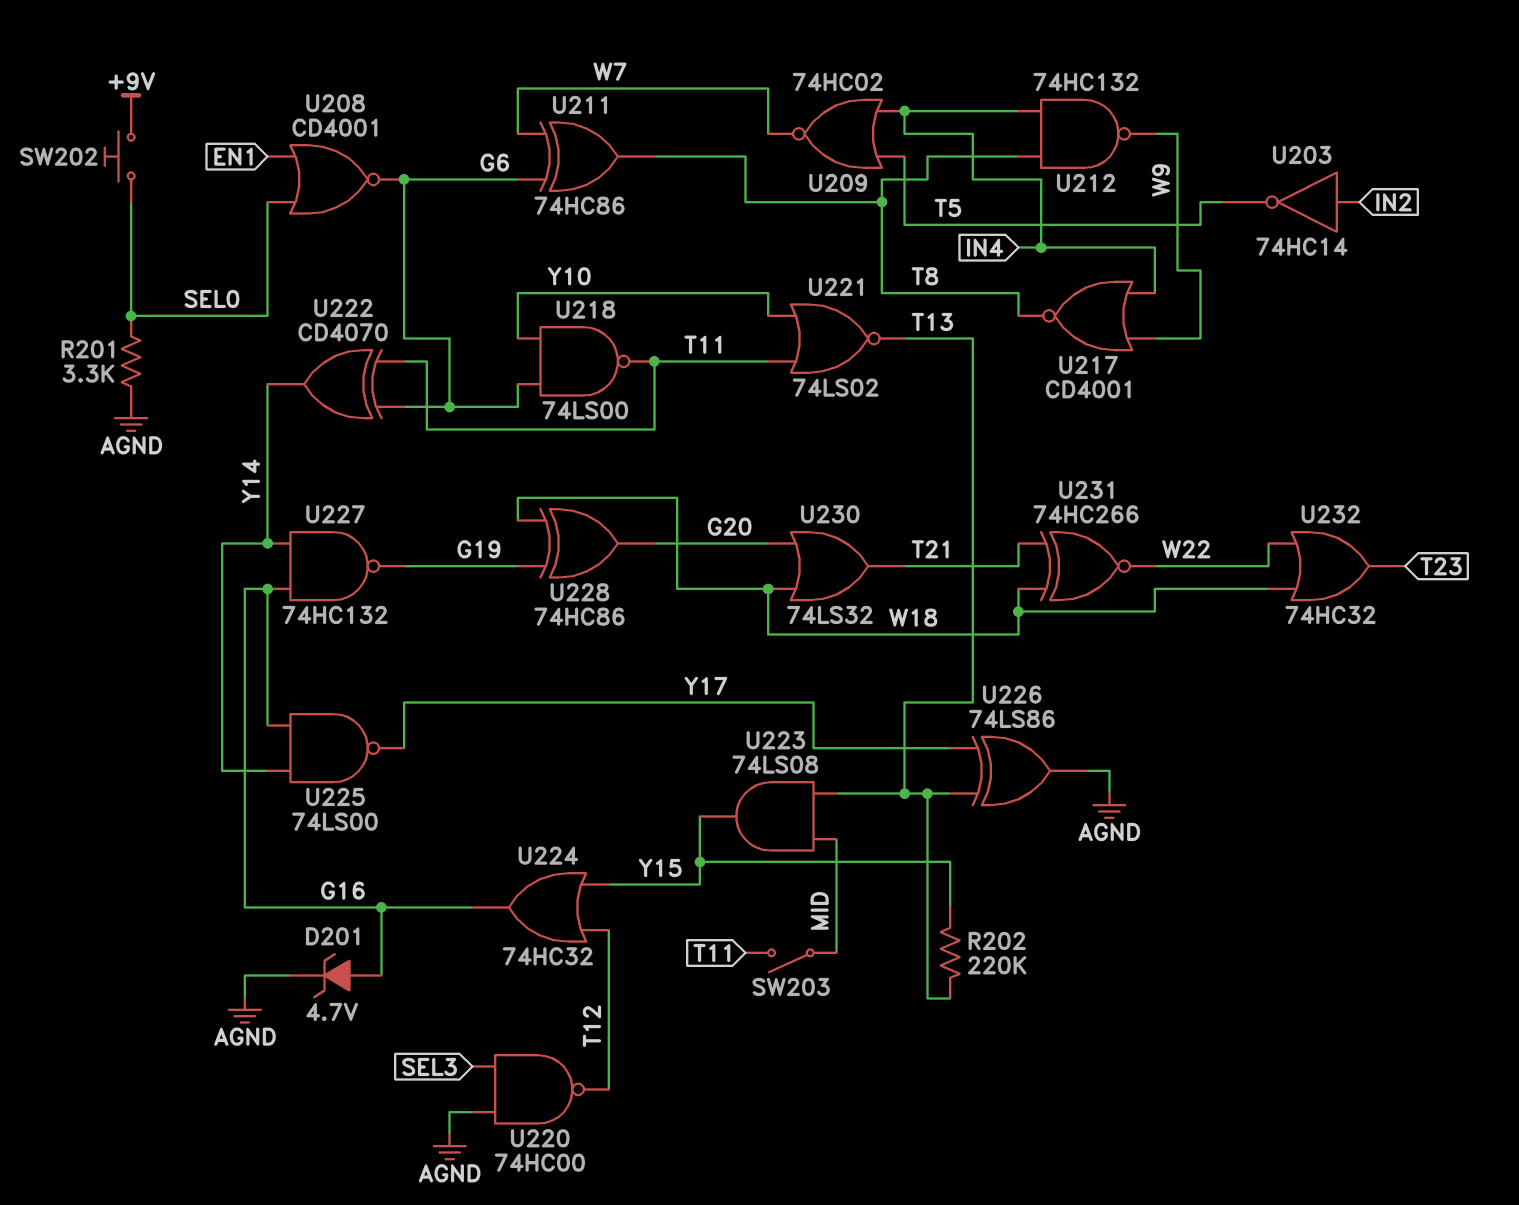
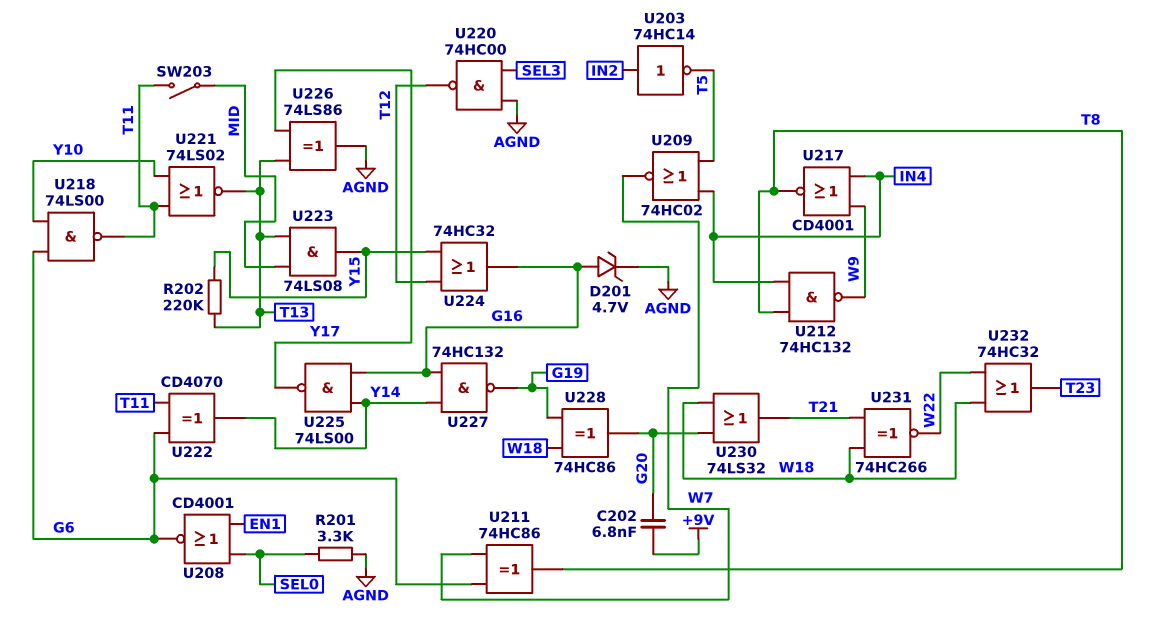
C202: none -> 6.8nF (+9V, G20)
SW202: button (+9V, SEL0) -> none

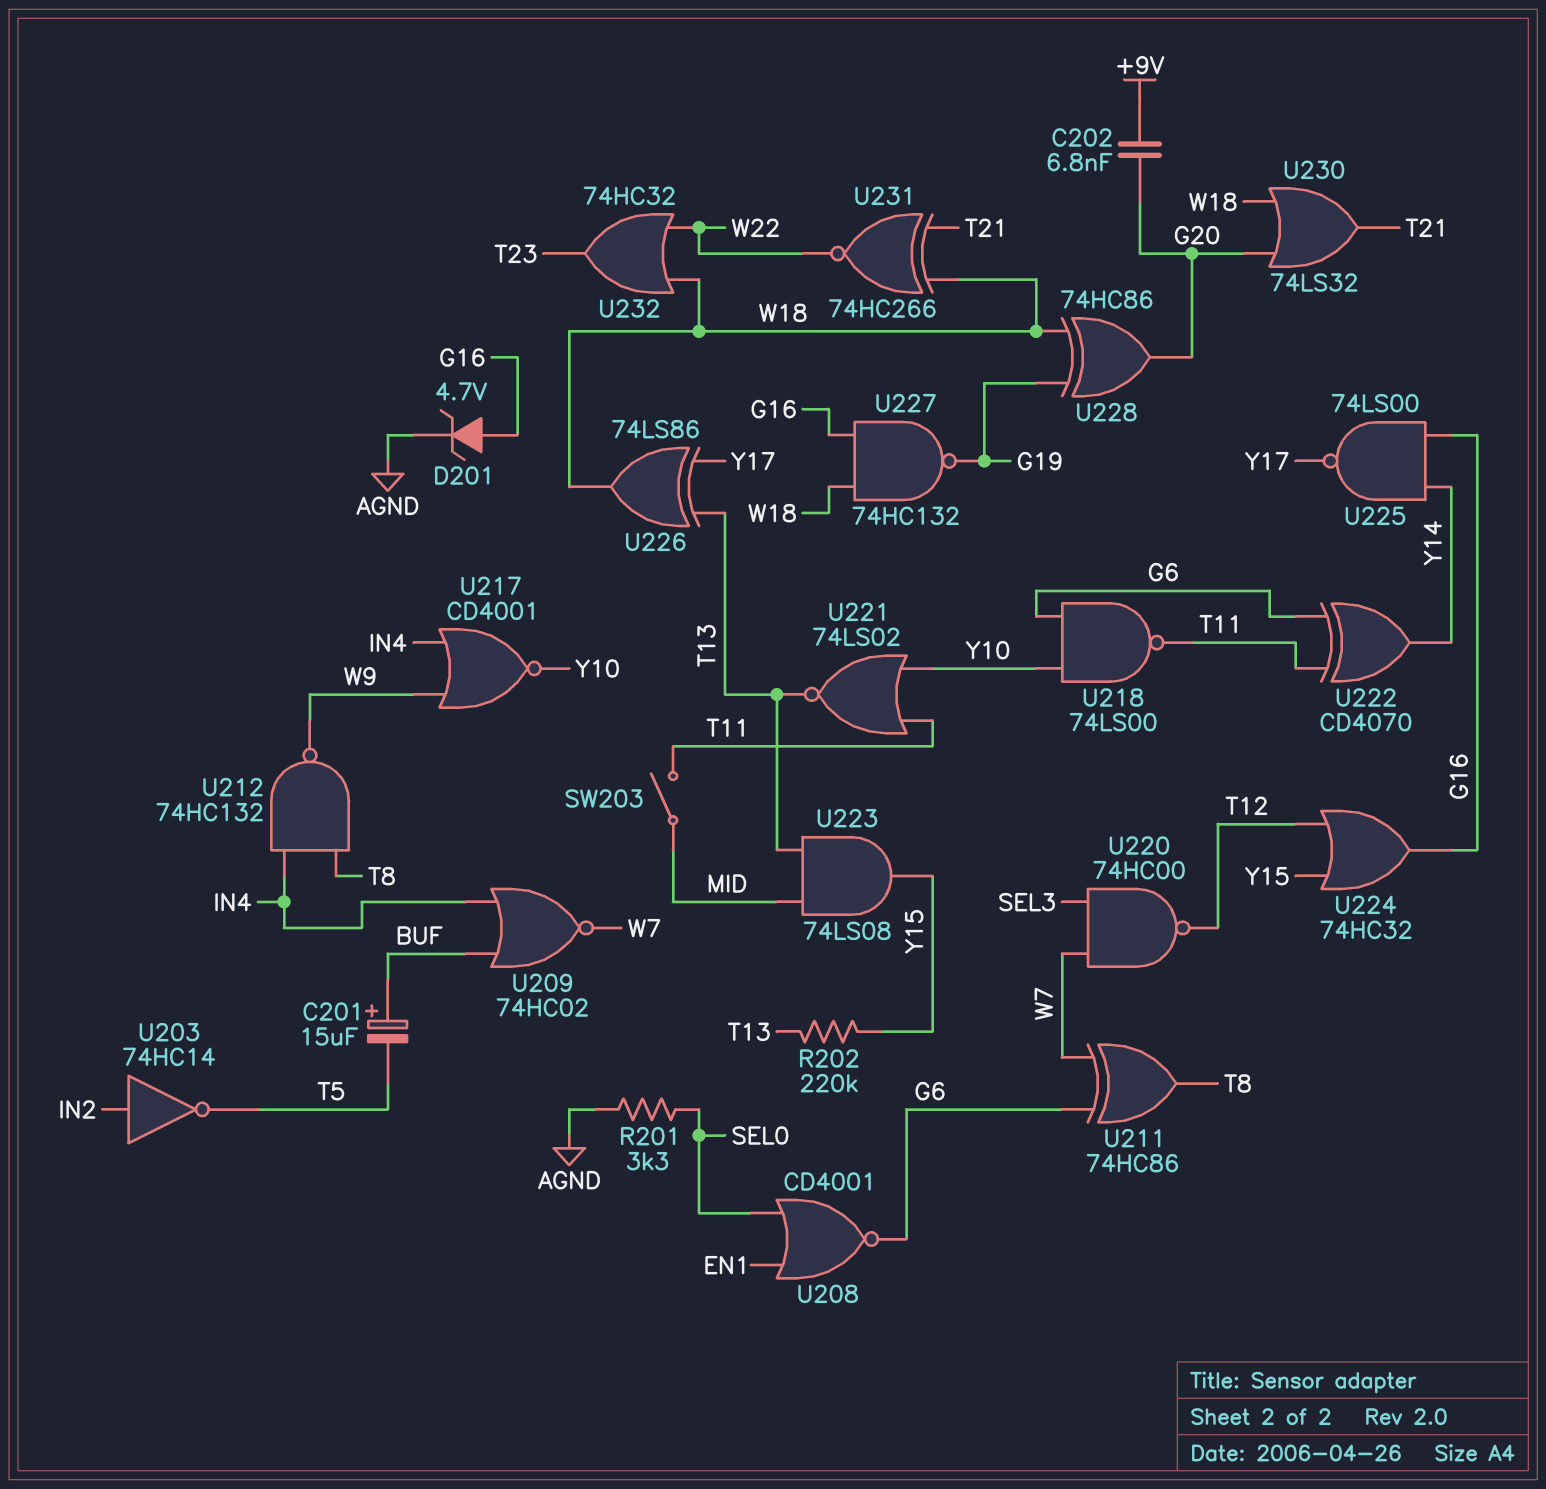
C201: none -> 15uF (plus BUF, minus T5)
U209: NOR 74HC02 (in IN4, in T5, out W7) -> NOR 74HC02 (in BUF, in IN4, out W7)
U217: NOR CD4001 (in IN4, in W9, out T8) -> NOR CD4001 (in IN4, in W9, out Y10)
U220: NAND 74HC00 (in AGND, in SEL3, out T12) -> NAND 74HC00 (in SEL3, in W7, out T12)
U226: XOR 74LS86 (in T13, in Y17, out AGND) -> XOR 74LS86 (in T13, in Y17, out W18)
U227: NAND 74HC132 (in G16, in Y14, out G19) -> NAND 74HC132 (in G16, in W18, out G19)

